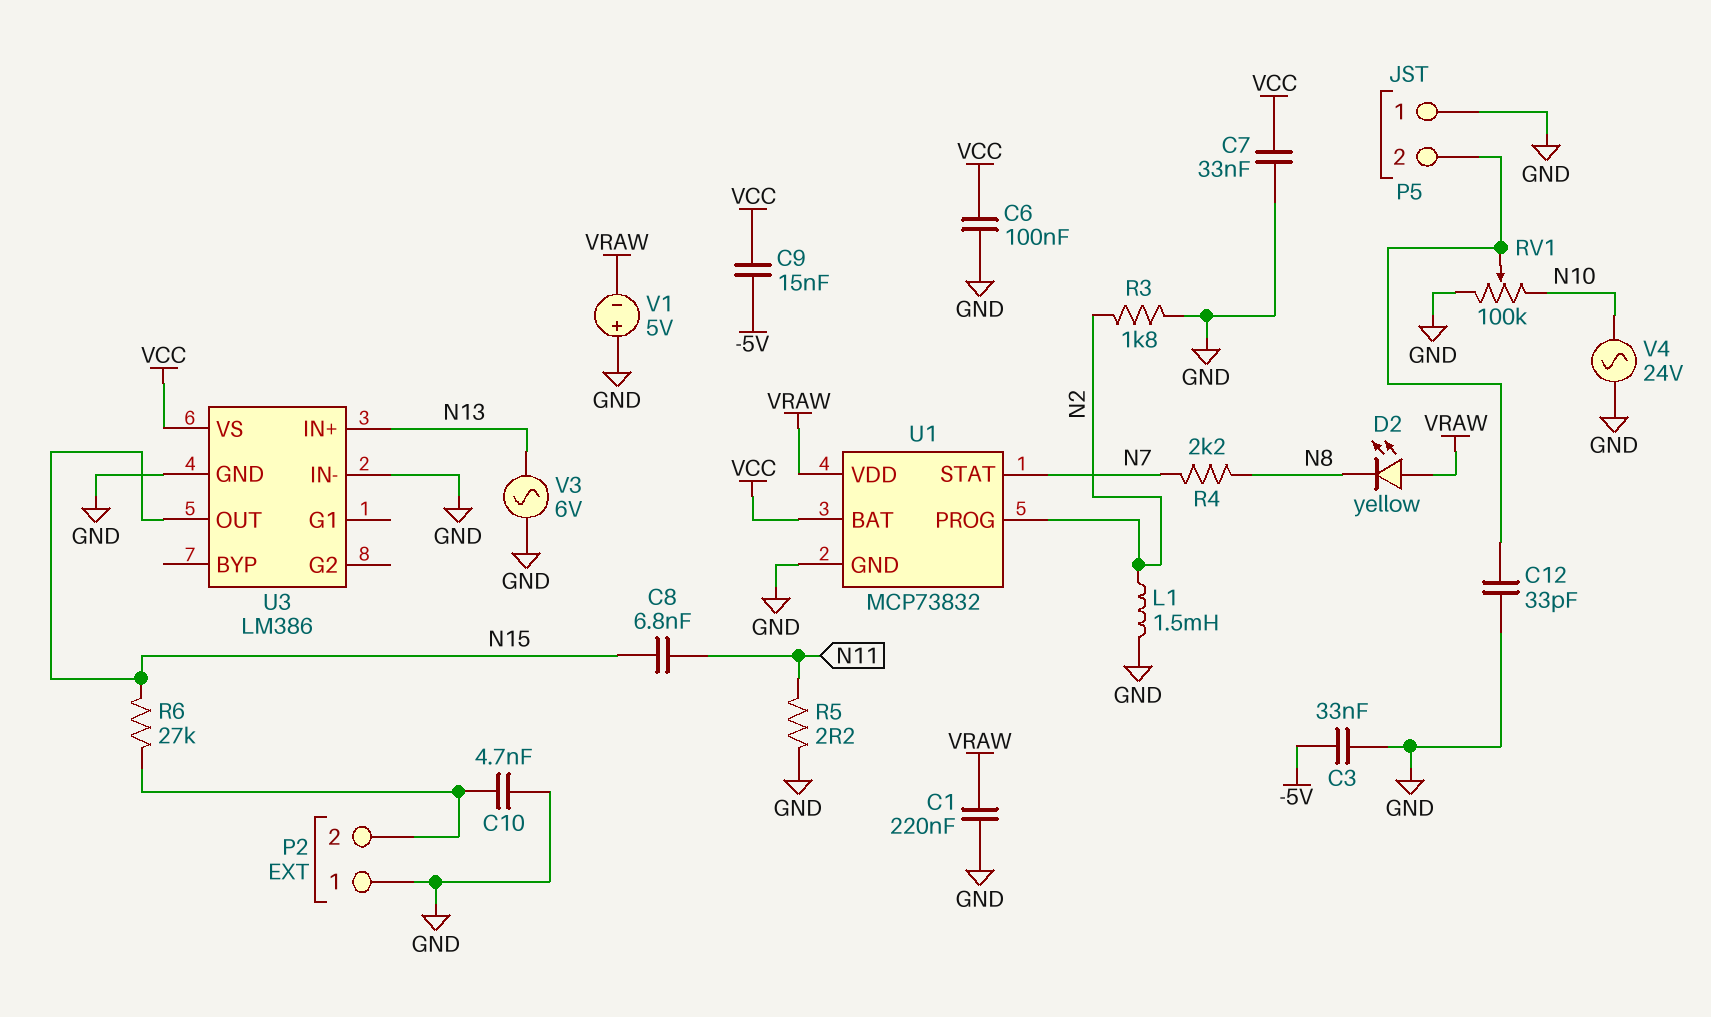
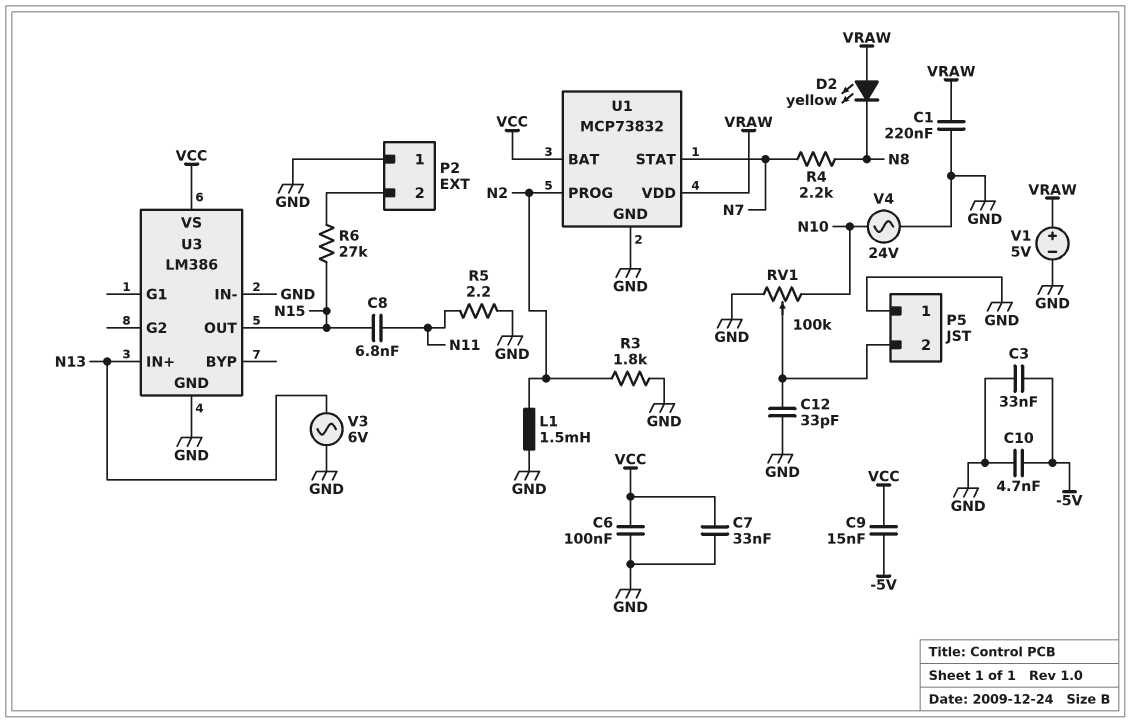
C10: 4.7nF (GND, P2/2) -> 4.7nF (-5V, GND)
V1: 5V (plus GND, minus VRAW) -> 5V (plus VRAW, minus GND)

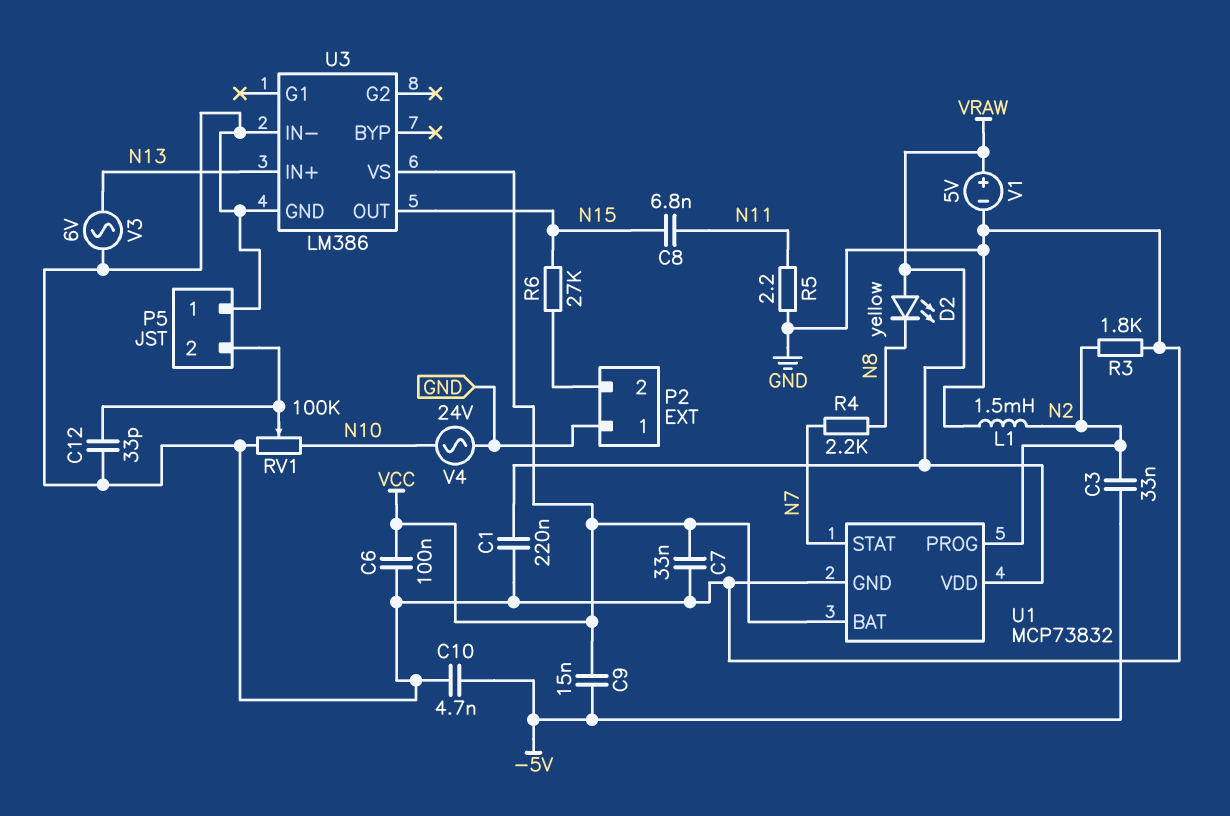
C3: 33nF (-5V, GND) -> 33nF (-5V, N2)

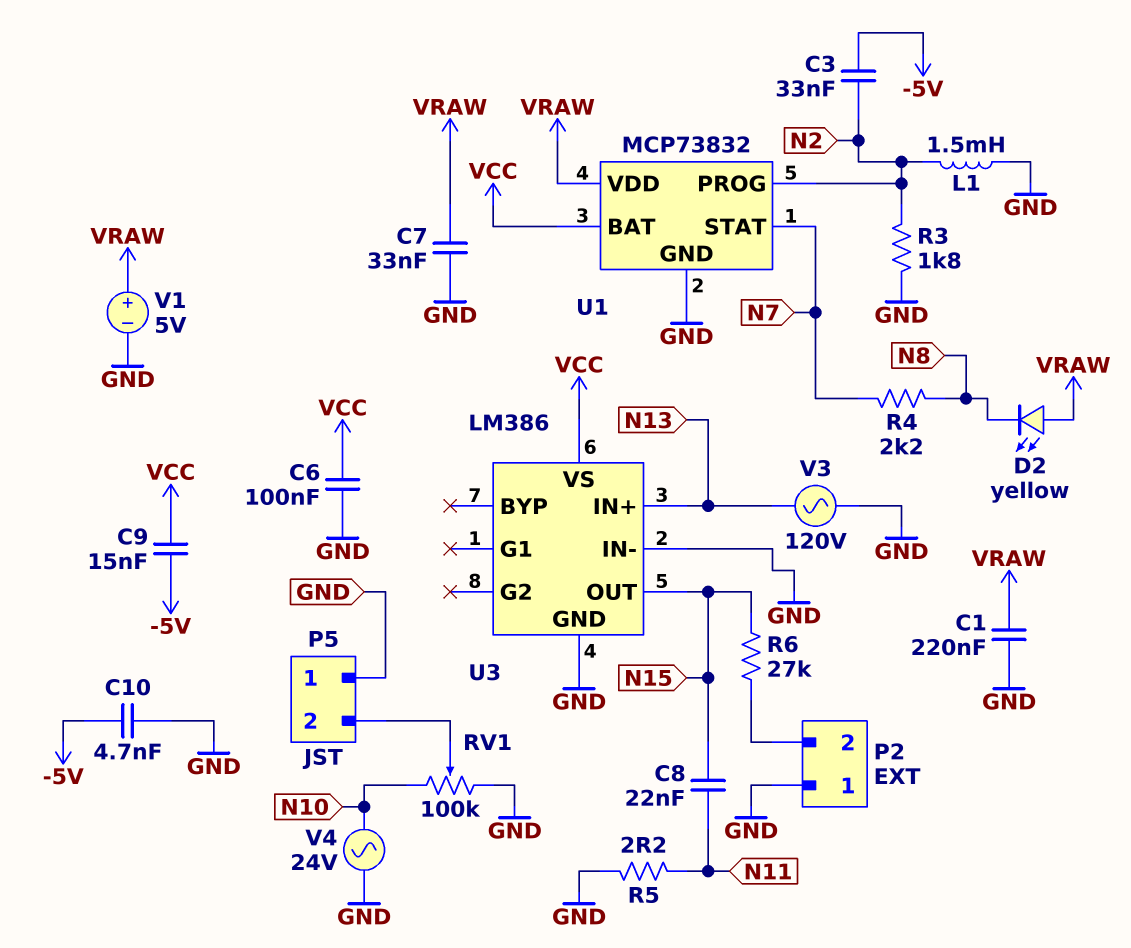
C7: 33nF (GND, VCC) -> 33nF (GND, VRAW)
C8: 6.8nF (N11, N15) -> 22nF (N11, N15)
C12: 33pF (GND, P5/2) -> none
V3: AC 6V (GND, N13) -> AC 120V (GND, N13)

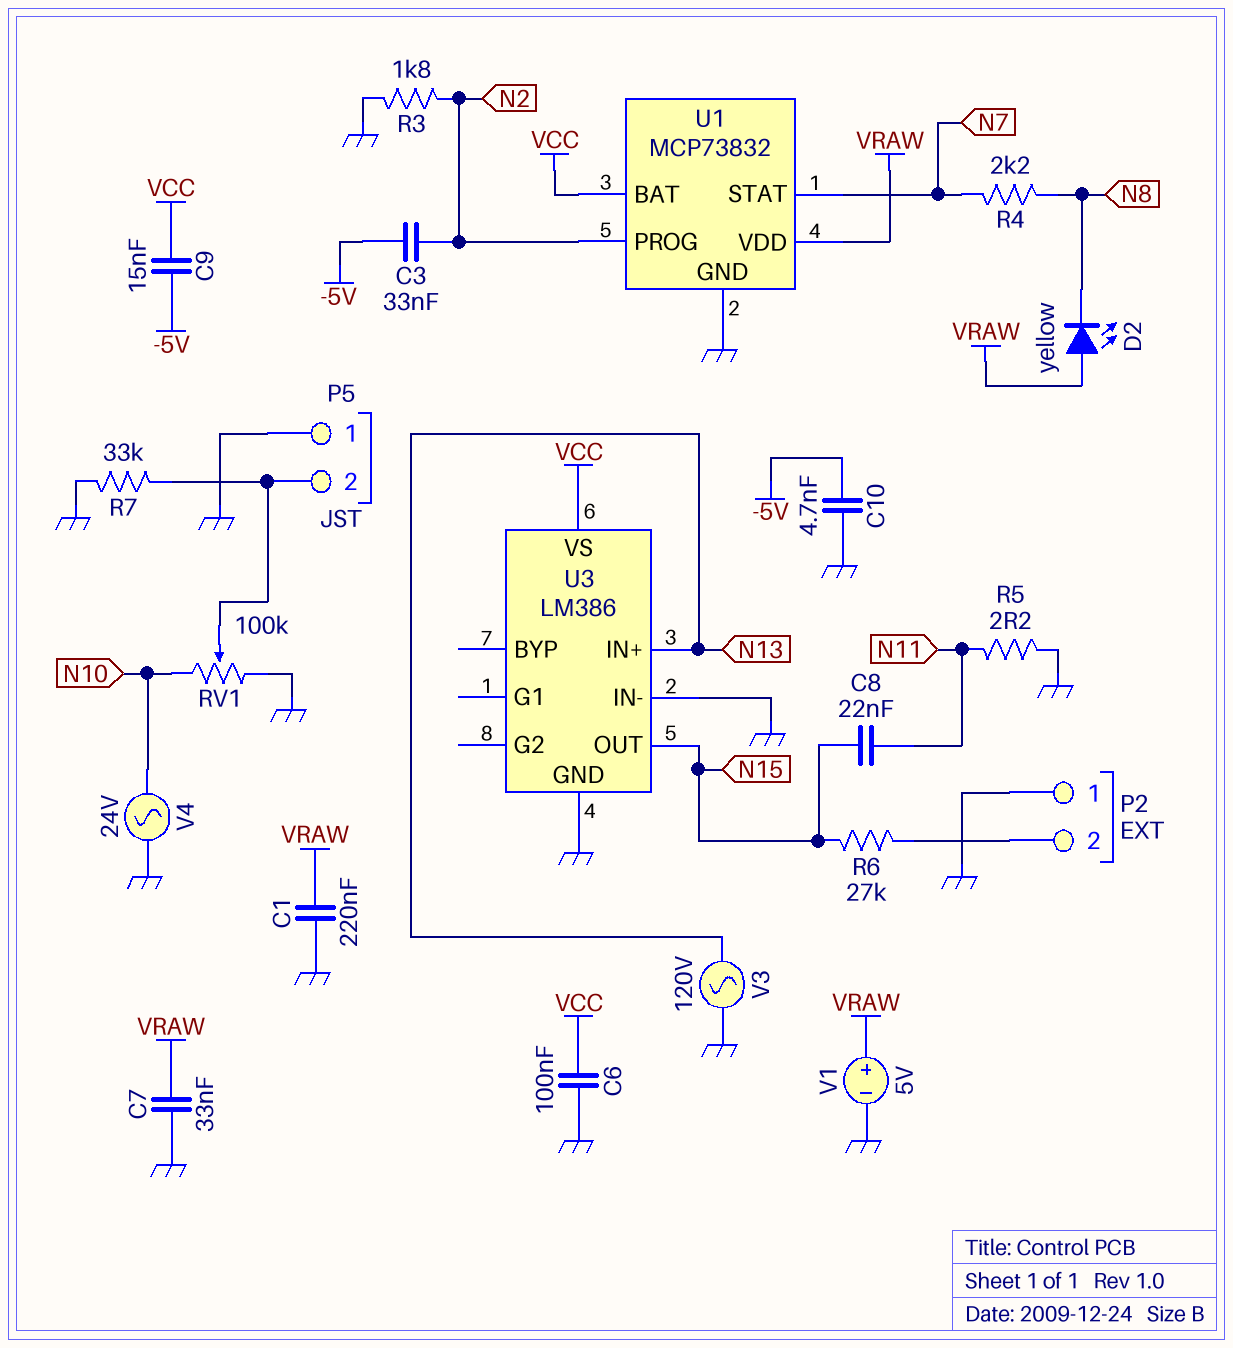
L1: 1.5mH (GND, N2) -> none
R7: none -> 33k (GND, P5/2)

